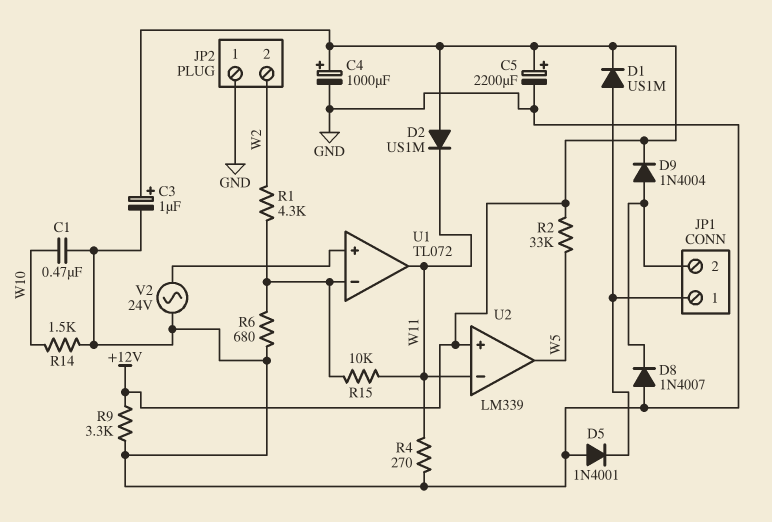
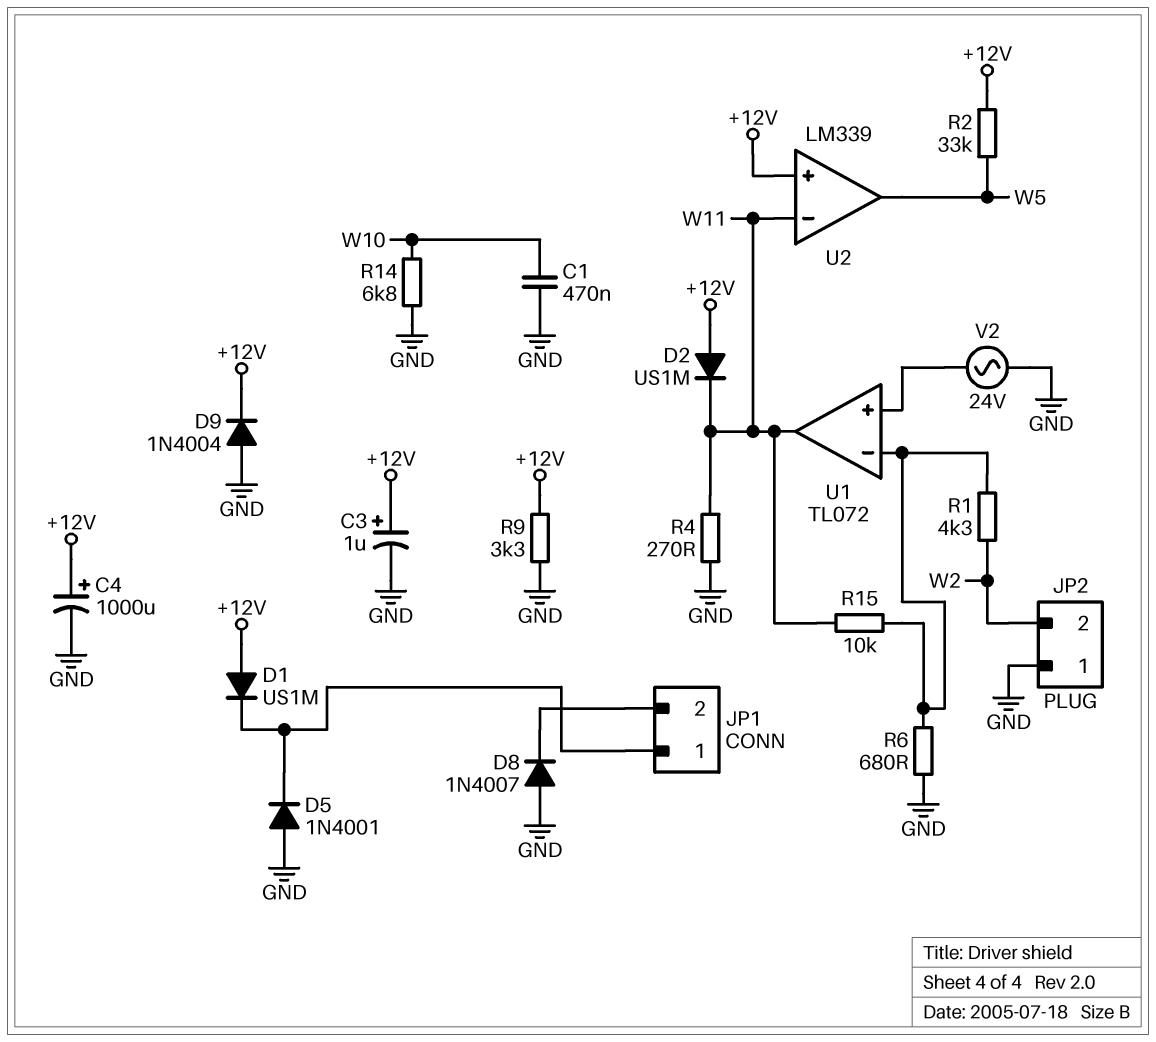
C5: 2200uF (plus +12V, minus GND) -> none
D1: diode US1M (A JP1/1, K +12V) -> diode US1M (A +12V, K JP1/1)
D9: diode 1N4004 (A JP1/2, K +12V) -> diode 1N4004 (A GND, K +12V)
R14: 1.5k (GND, W10) -> 6.8k (GND, W10)

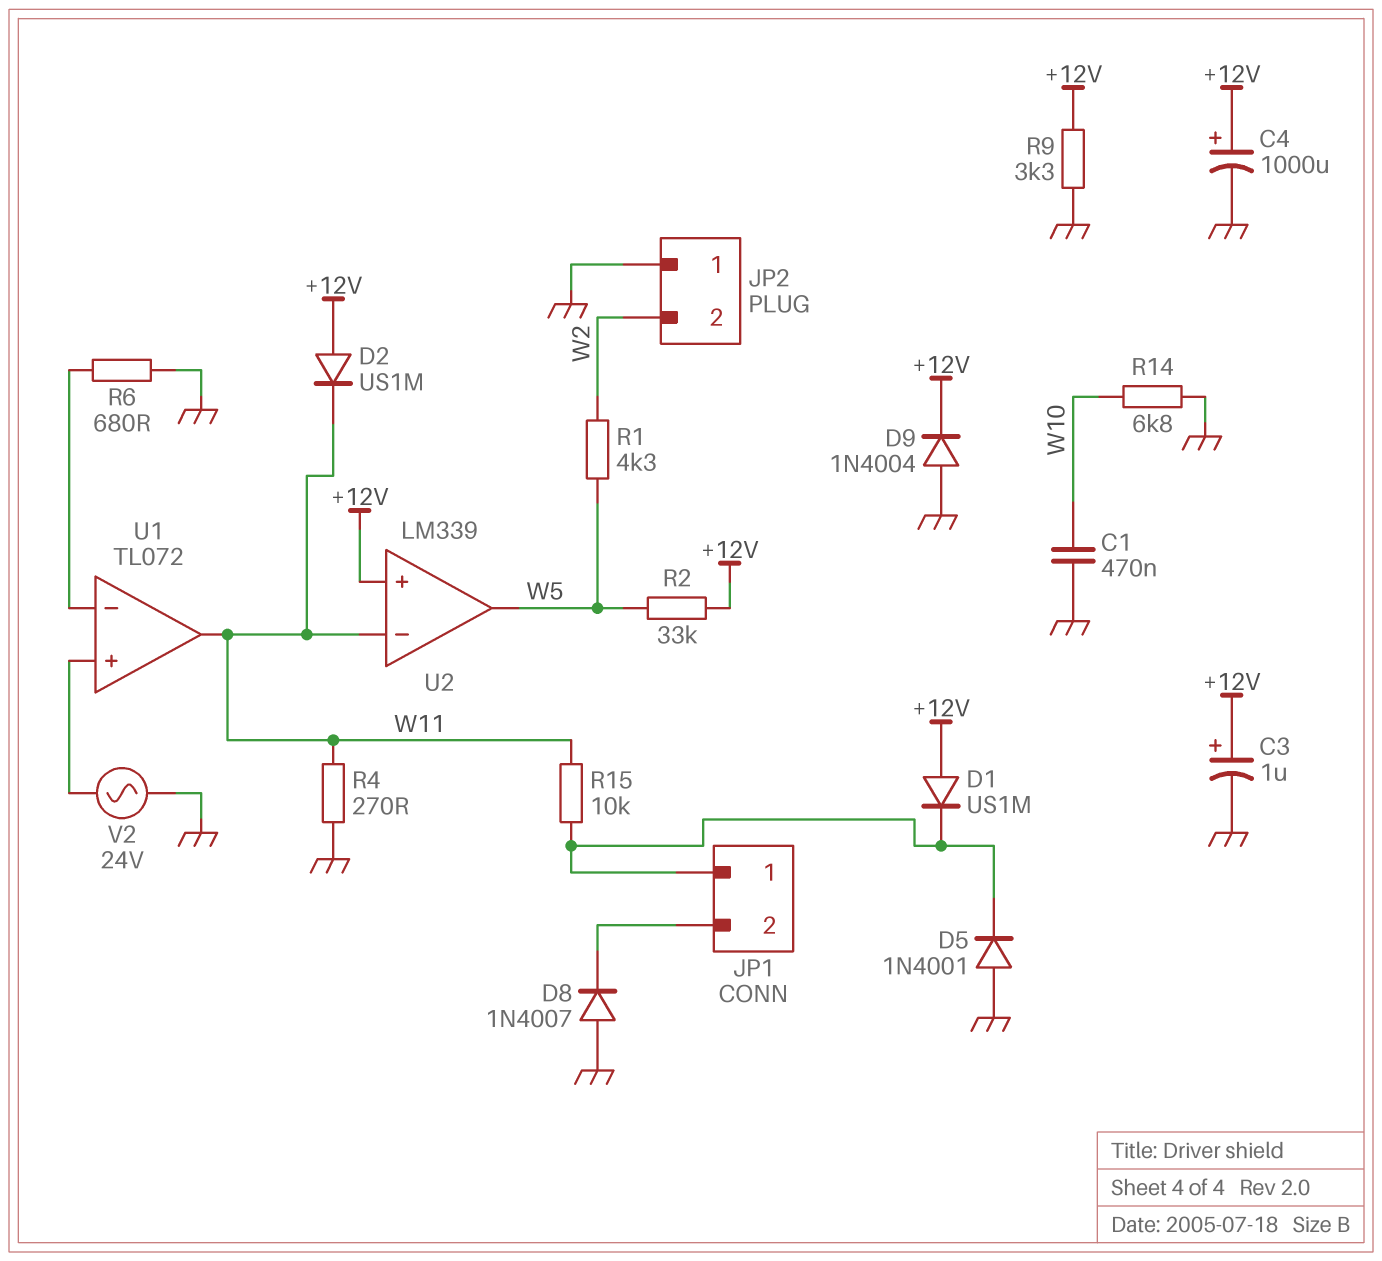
R1: 4.3k (U1/in-, W2) -> 4.3k (W2, W5)
R15: 10k (U1/in-, W11) -> 10k (JP1/1, W11)

